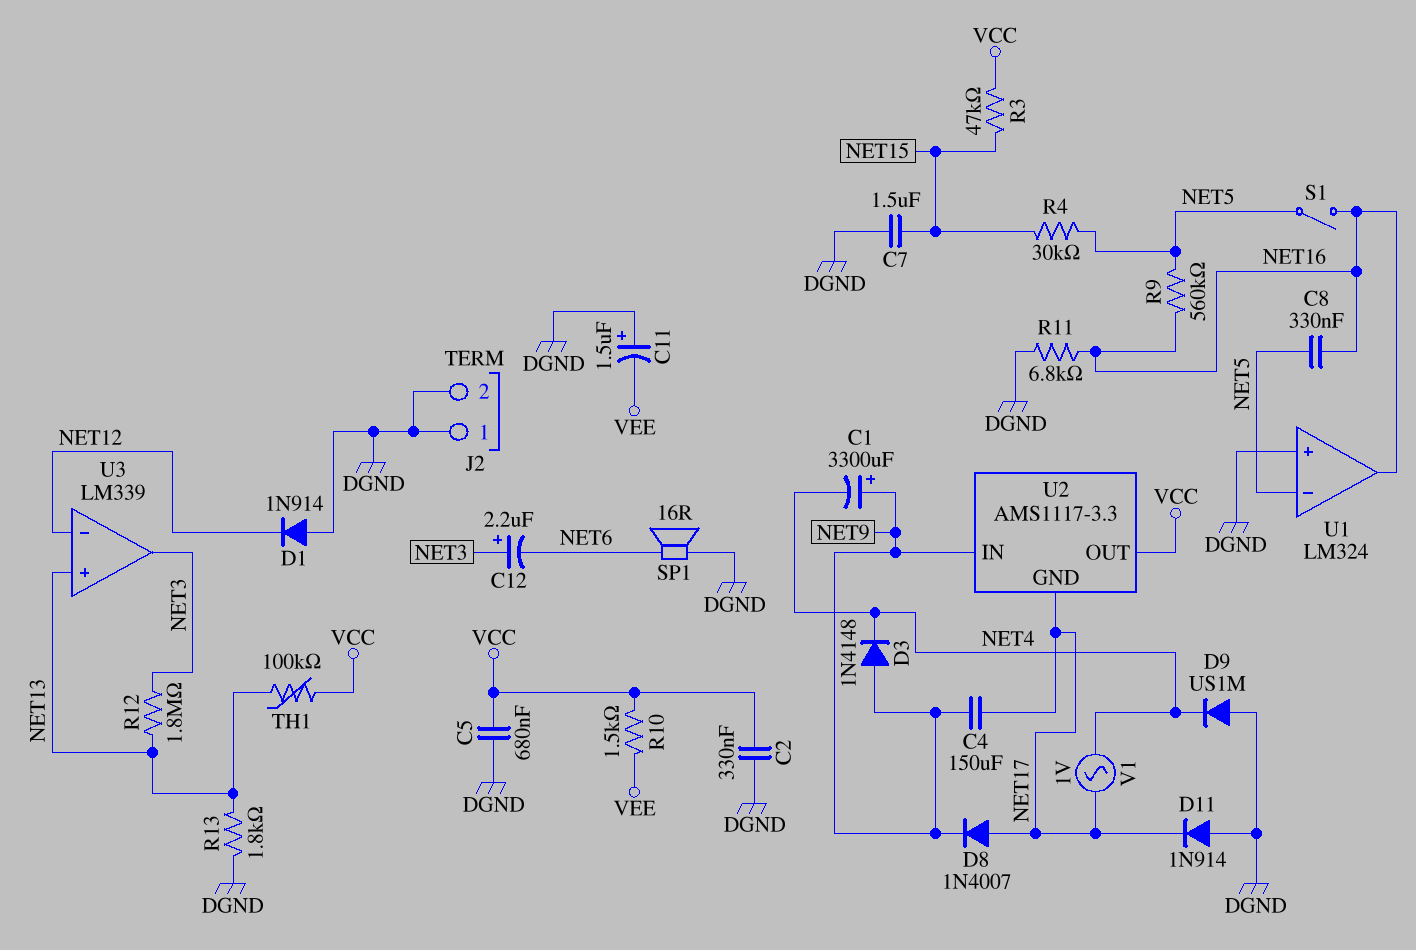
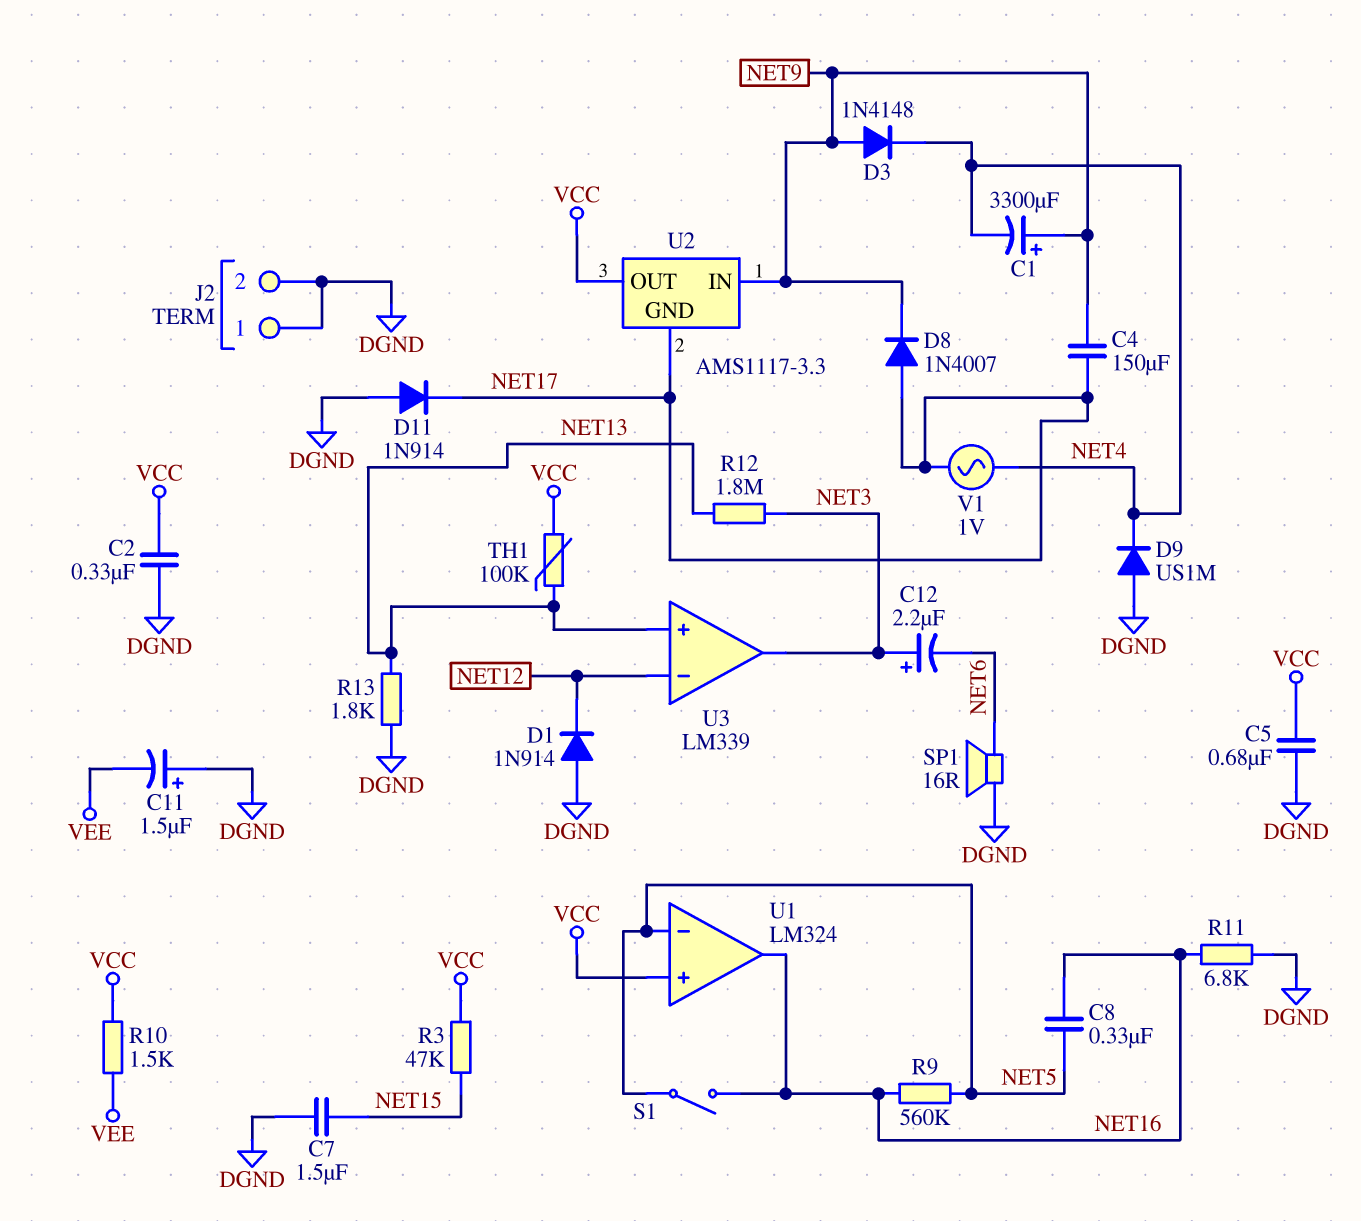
R4: 30k (NET5, NET15) -> none
U1 pin in+: DGND -> VCC

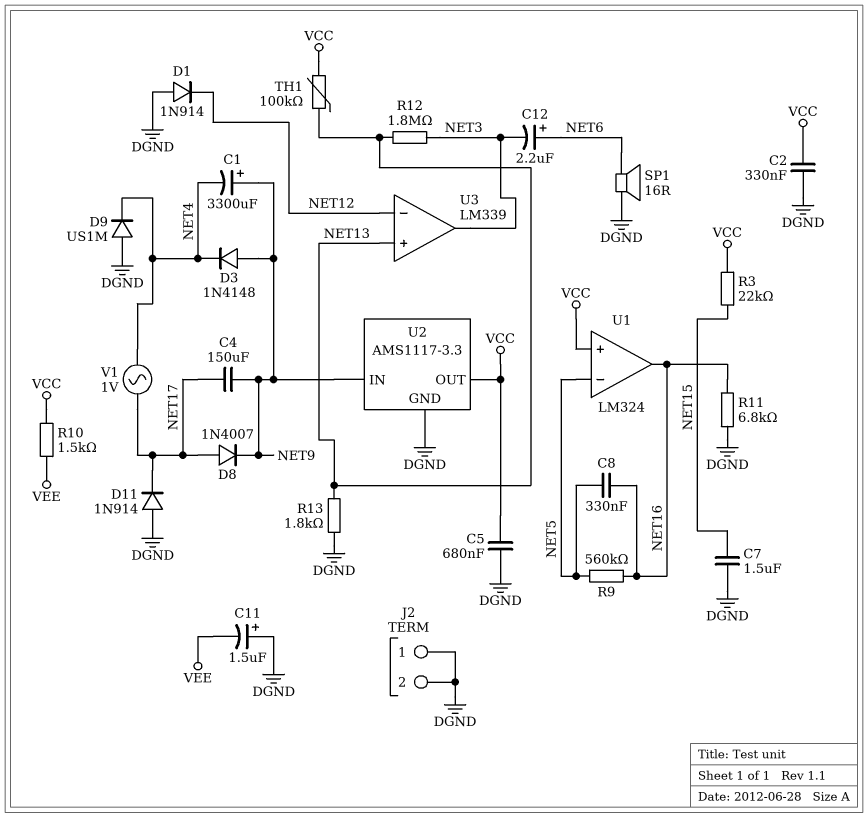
C12: 2.2uF (plus NET3, minus NET6) -> 2.2uF (plus NET6, minus NET3)
R3: 47k (NET15, VCC) -> 22k (NET15, VCC)
S1: switch (NET5, NET16) -> none
U2 pin GND: NET17 -> DGND

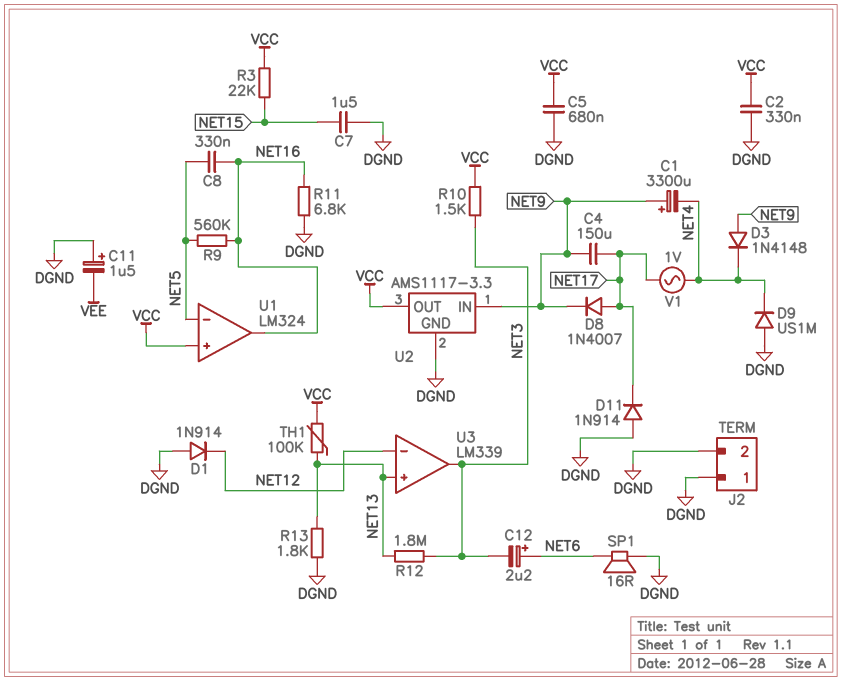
R10: 1.5k (VCC, VEE) -> 1.5k (NET3, VCC)

